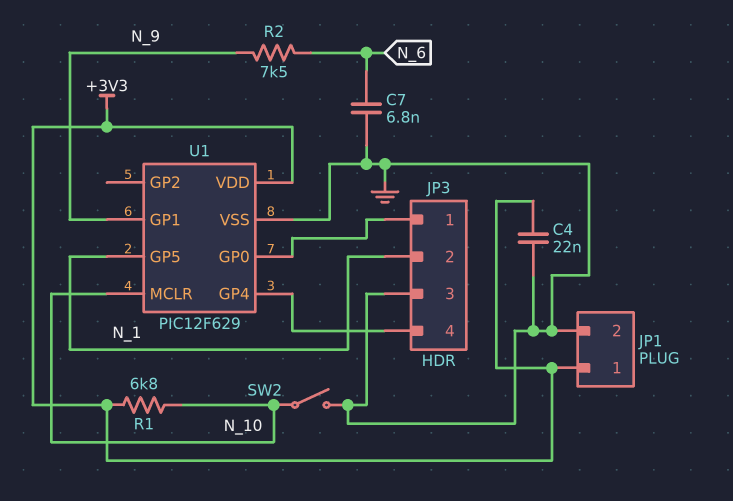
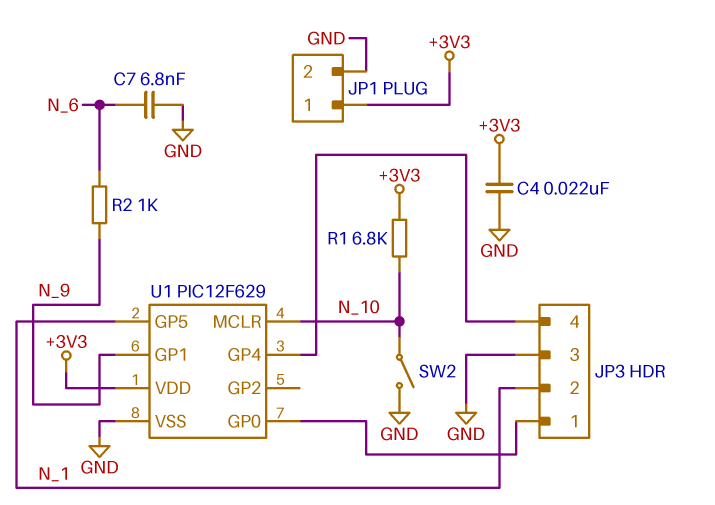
R2: 7.5k (N_6, N_9) -> 1k (N_6, N_9)

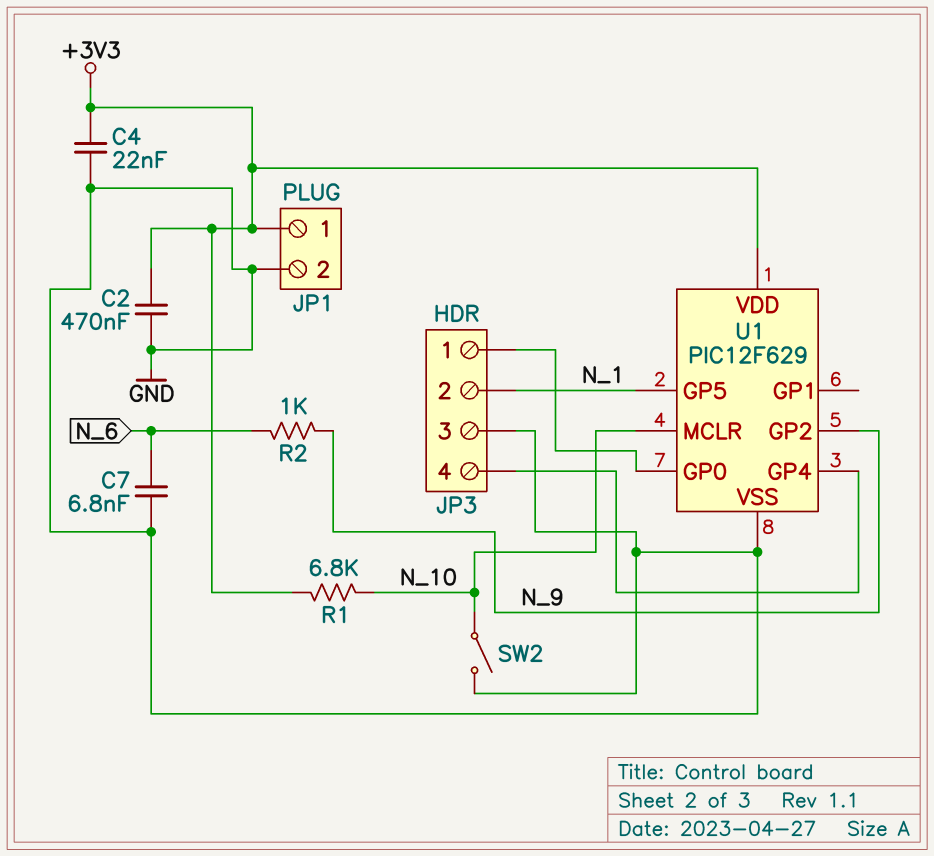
C2: none -> 470nF (+3V3, GND)
U1 pin GP1: N_9 -> none
U1 pin GP2: none -> N_9

